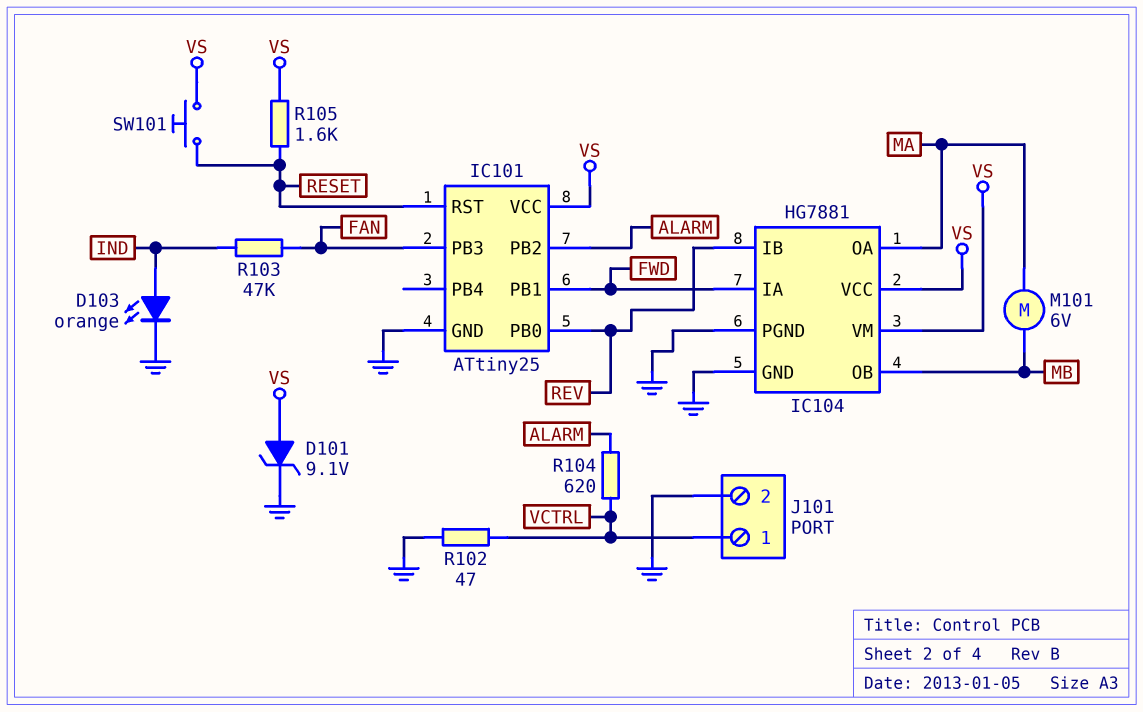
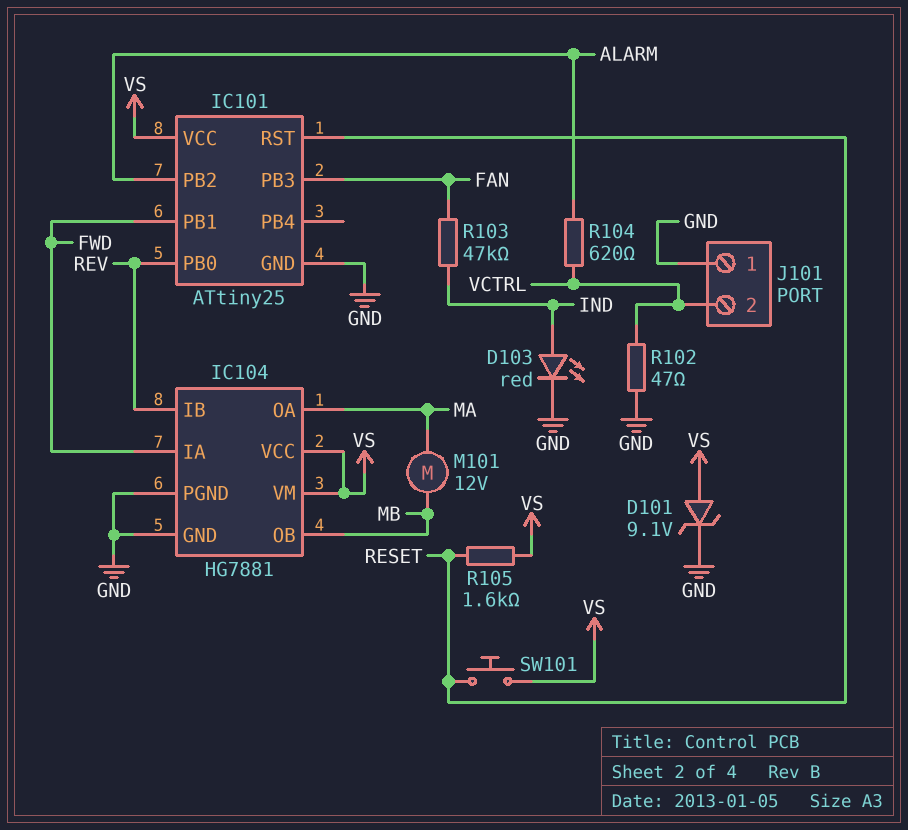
D103: LED orange (A IND, K GND) -> LED red (A IND, K GND)
J101 pin 1: VCTRL -> GND
J101 pin 2: GND -> VCTRL
M101: motor 6V (MA, MB) -> motor 12V (MA, MB)

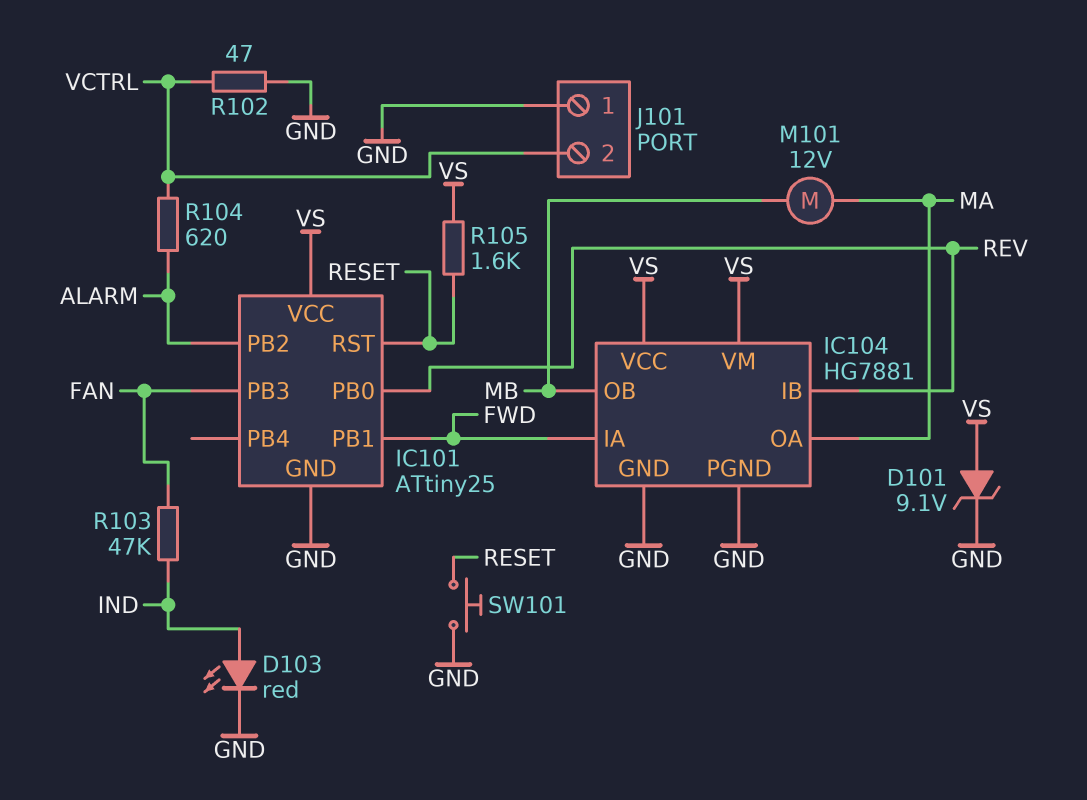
SW101: button (RESET, VS) -> button (GND, RESET)

